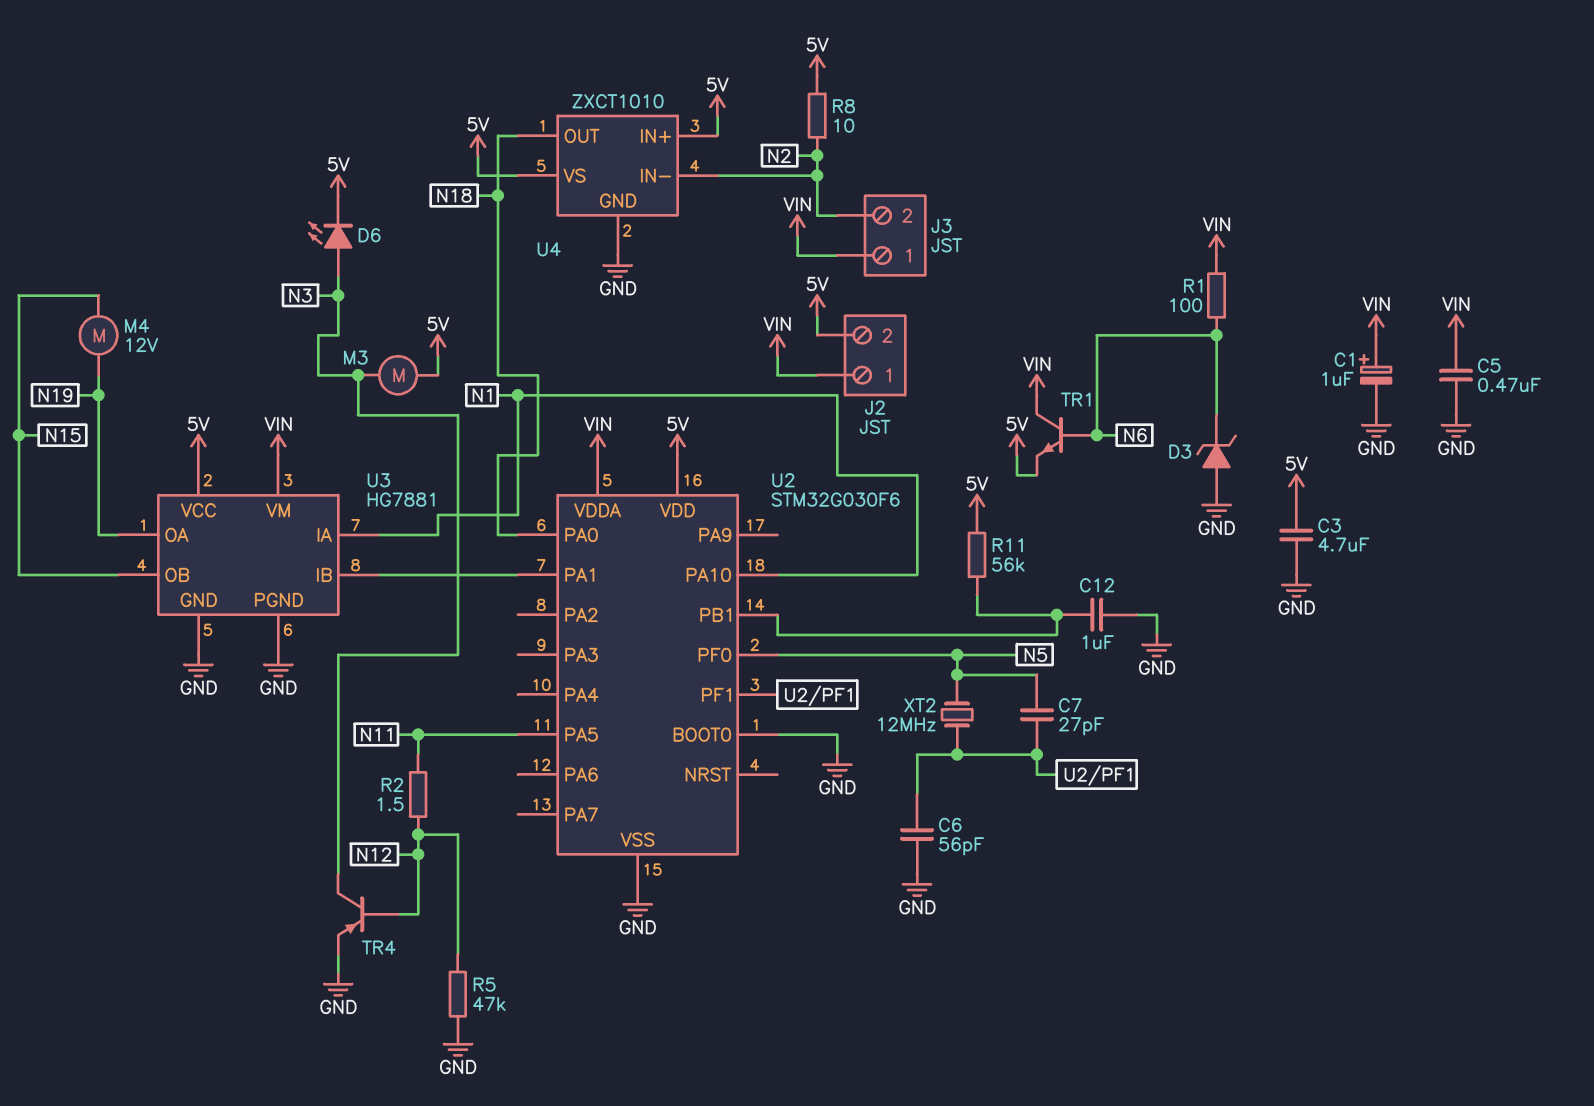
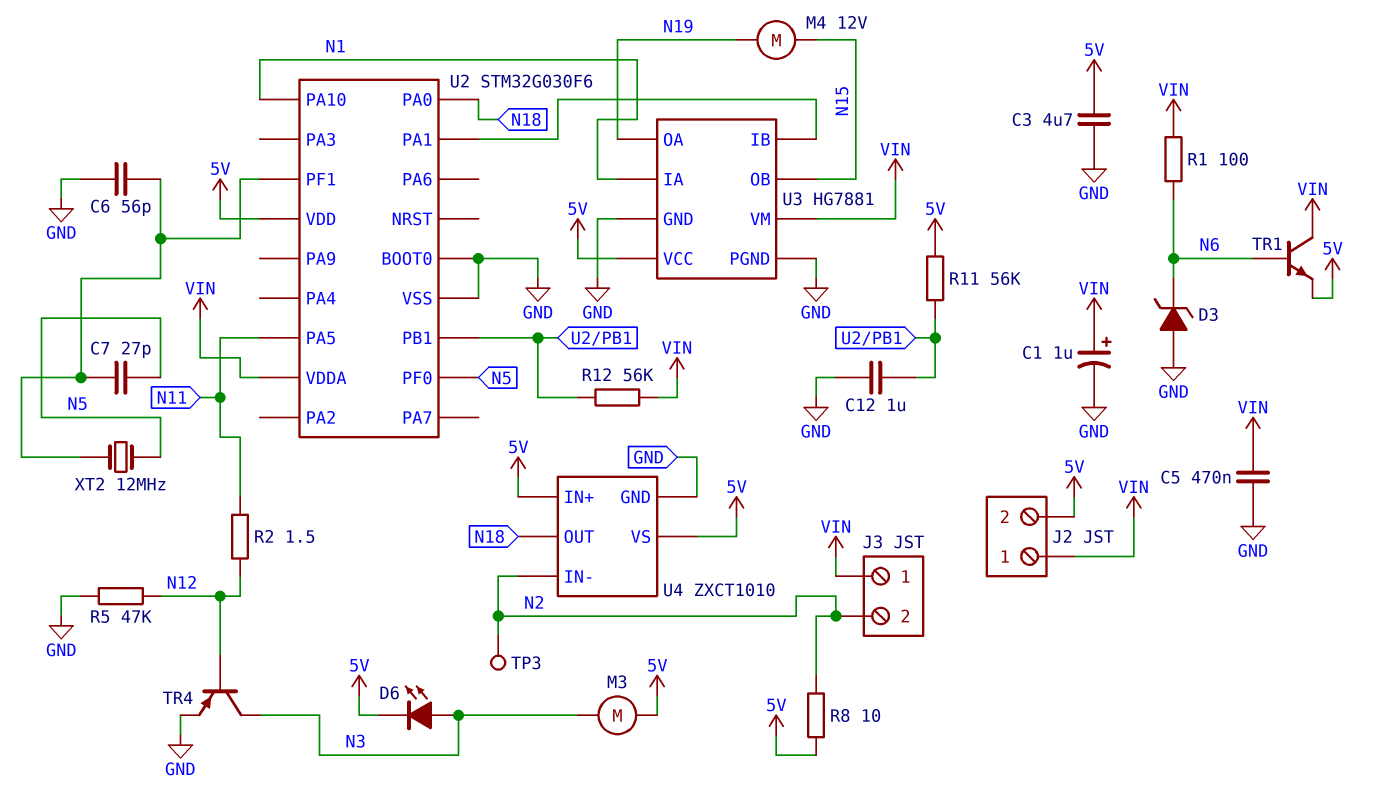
R12: none -> 56k (U2/PB1, VIN)
TP3: none -> test point (N2)

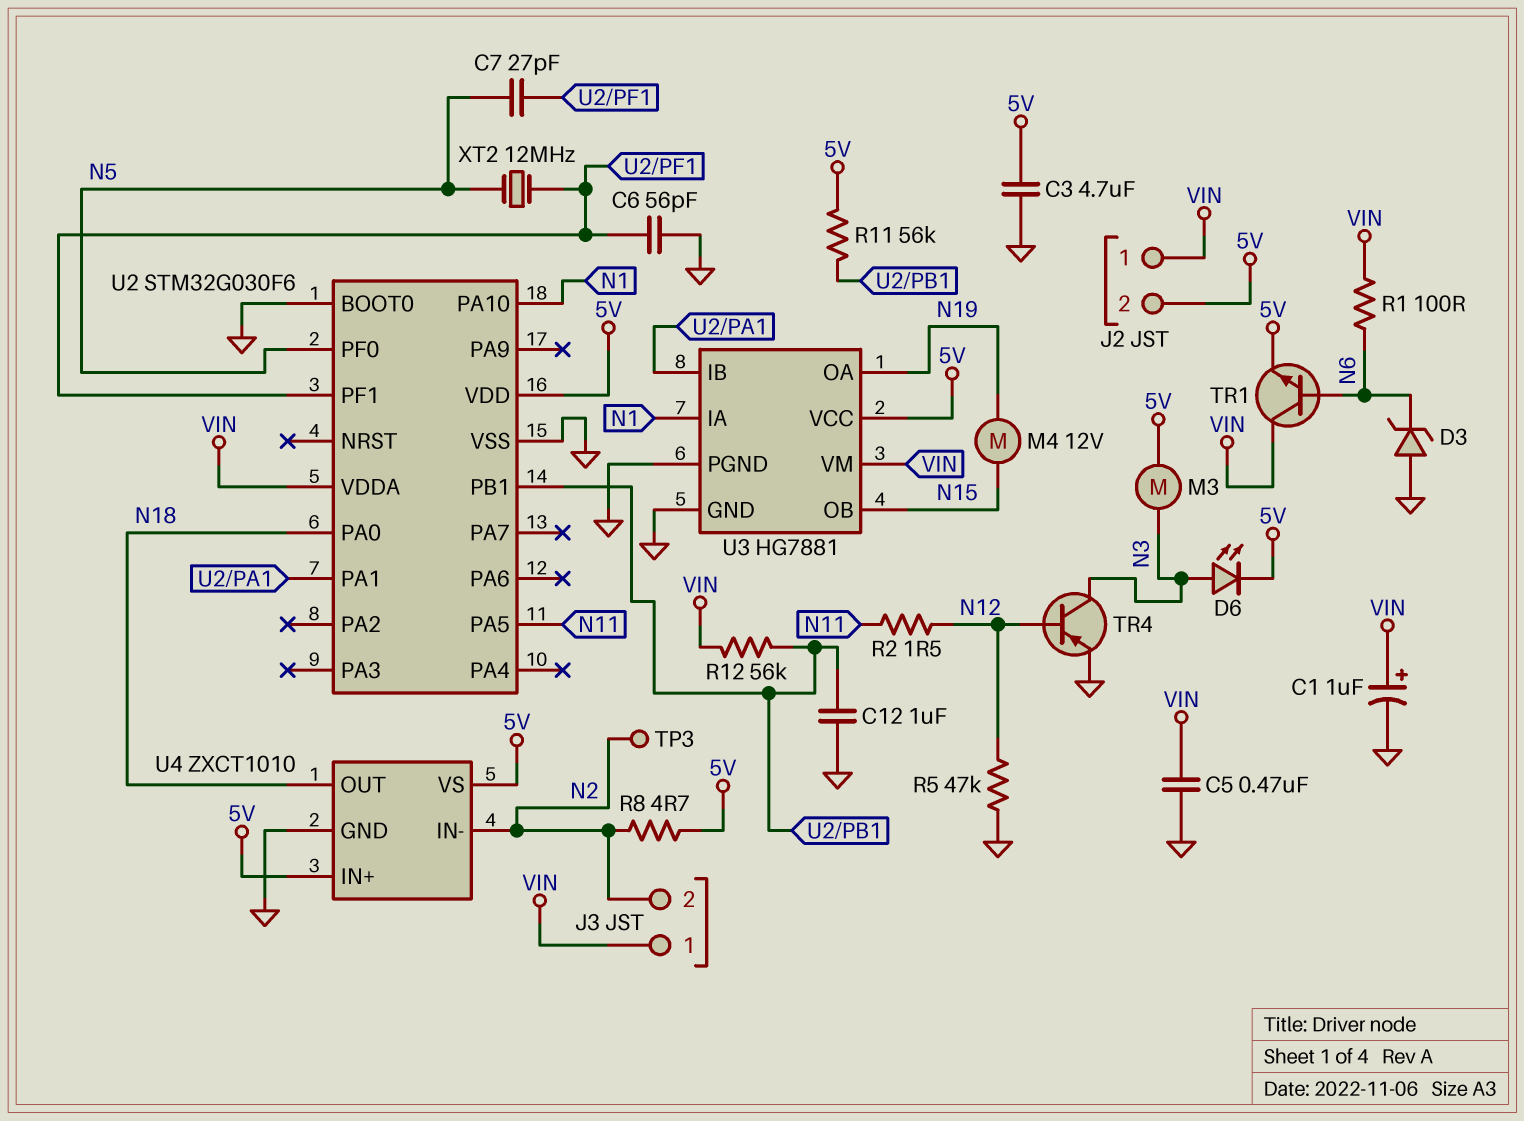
R8: 10 (5V, N2) -> 4.7 (5V, N2)

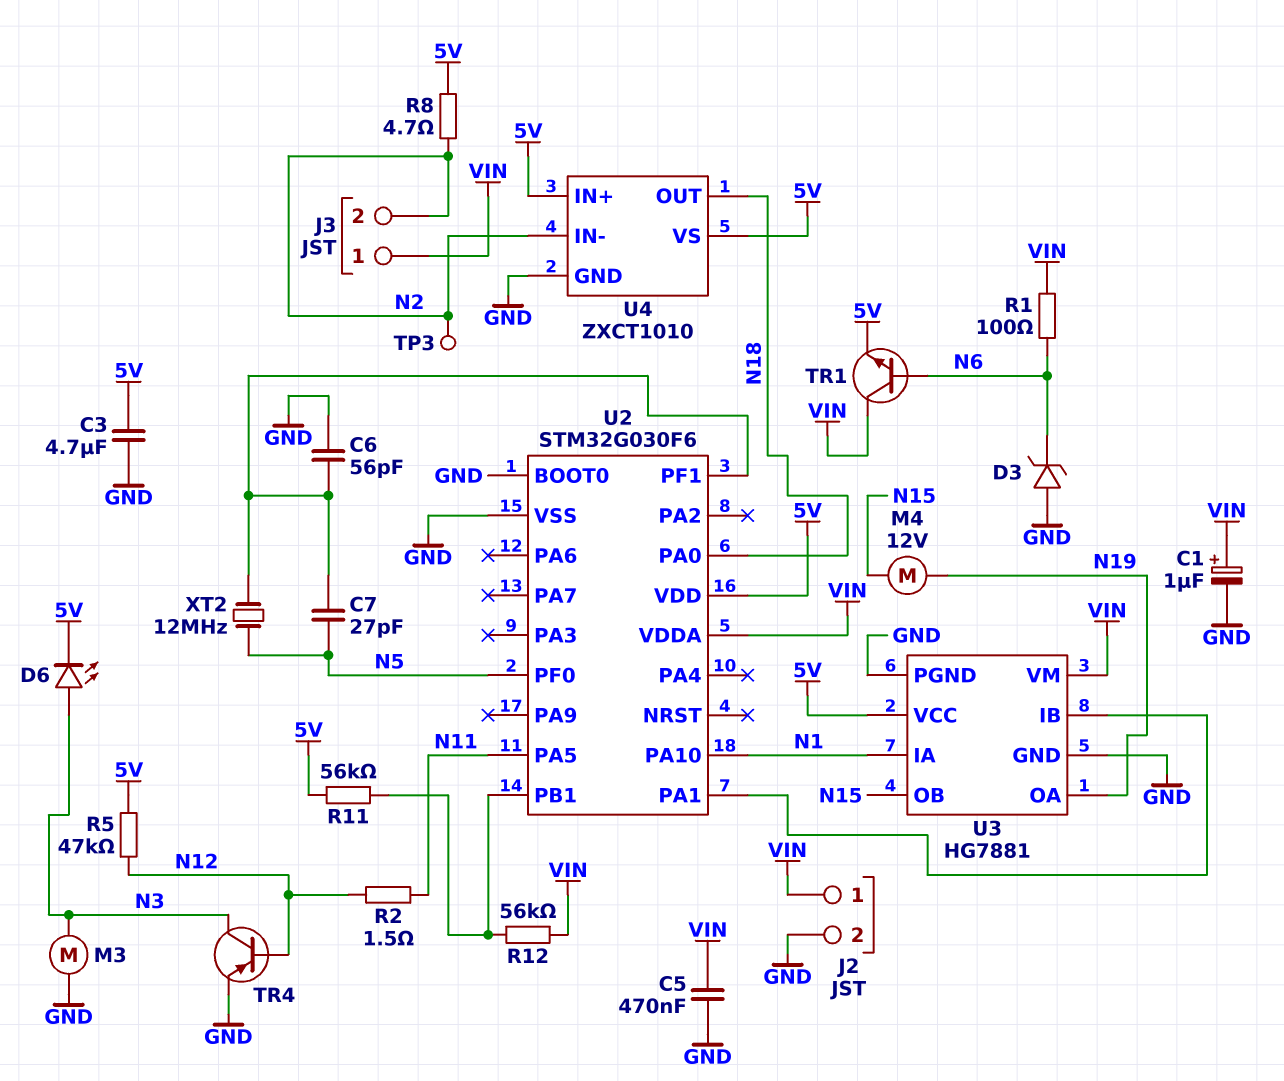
C12: 1uF (GND, U2/PB1) -> none
J2 pin 2: 5V -> GND
M3: motor (5V, N3) -> motor (GND, N3)
R5: 47k (GND, N12) -> 47k (5V, N12)

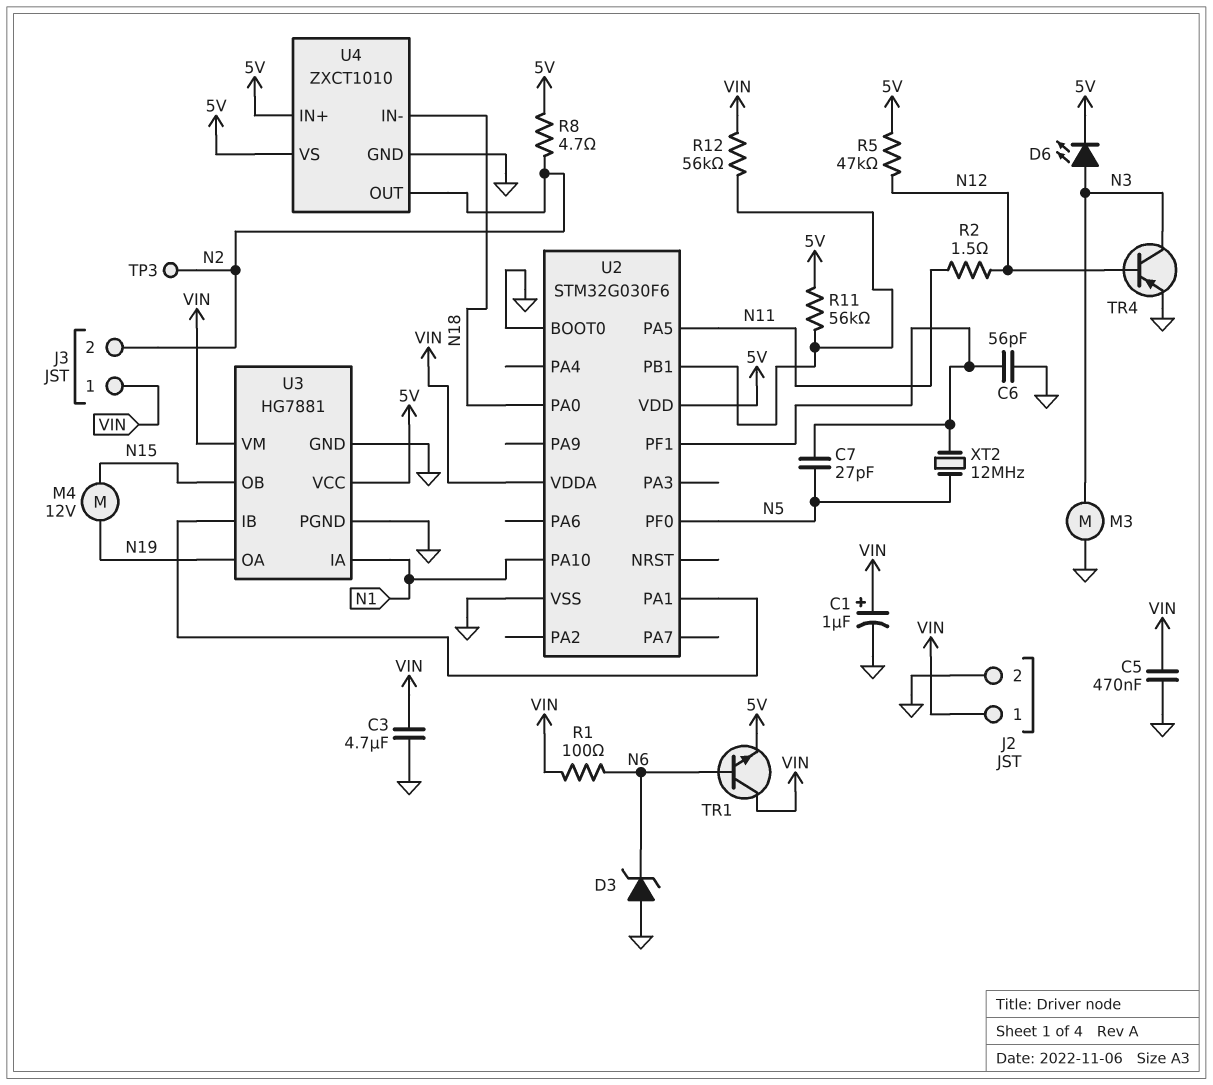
C3: 4.7uF (5V, GND) -> 4.7uF (GND, VIN)
U4 pin IN-: N2 -> N18
U4 pin OUT: N18 -> N2

